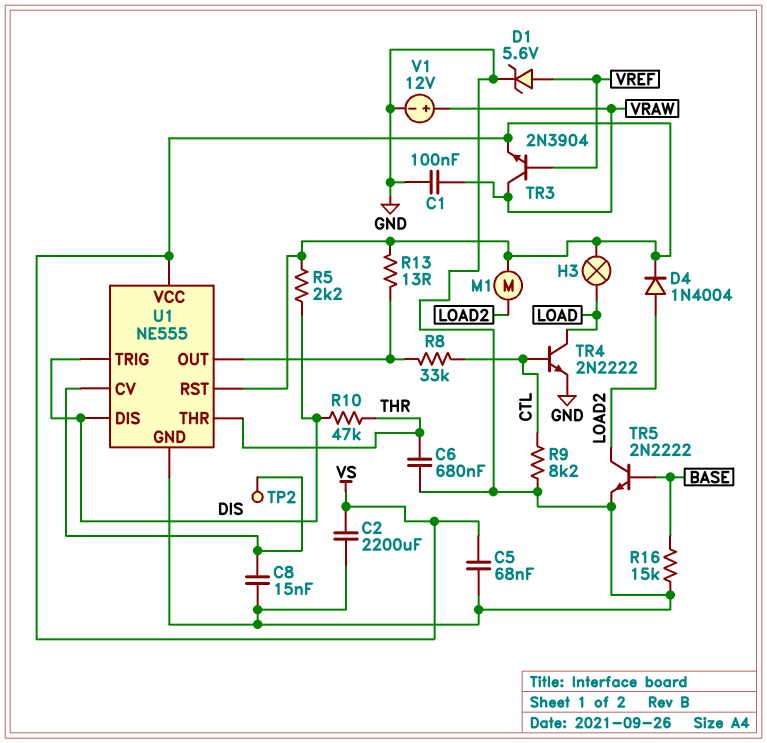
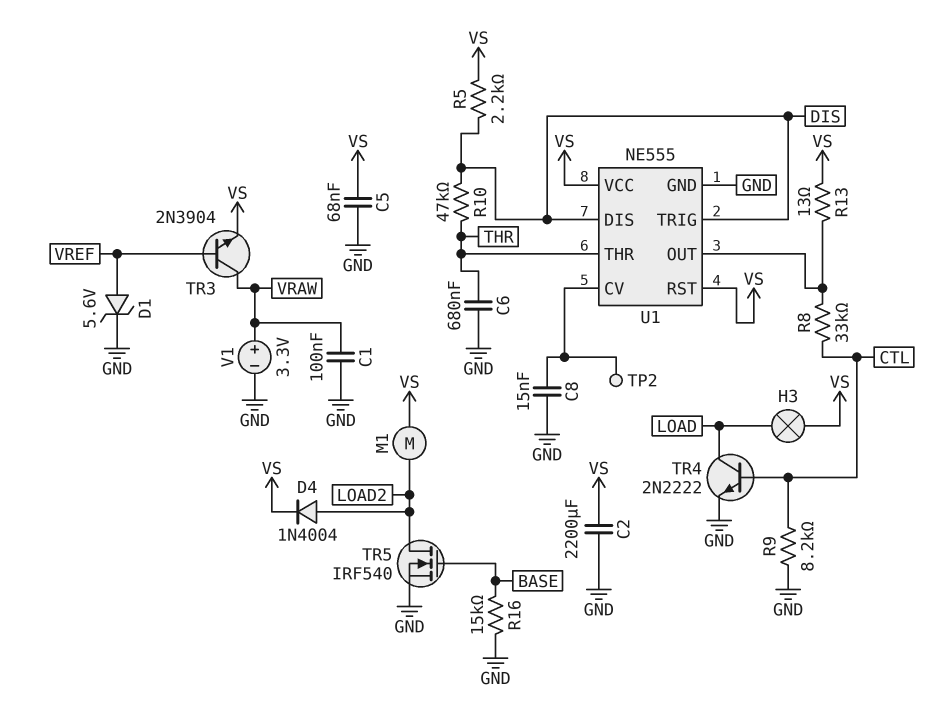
TR5: NPN 2N2222 (B BASE, C LOAD2, E GND) -> NMOS IRF540 (G BASE, D LOAD2, S GND)
V1: 12V (plus VRAW, minus GND) -> 3.3V (plus VRAW, minus GND)

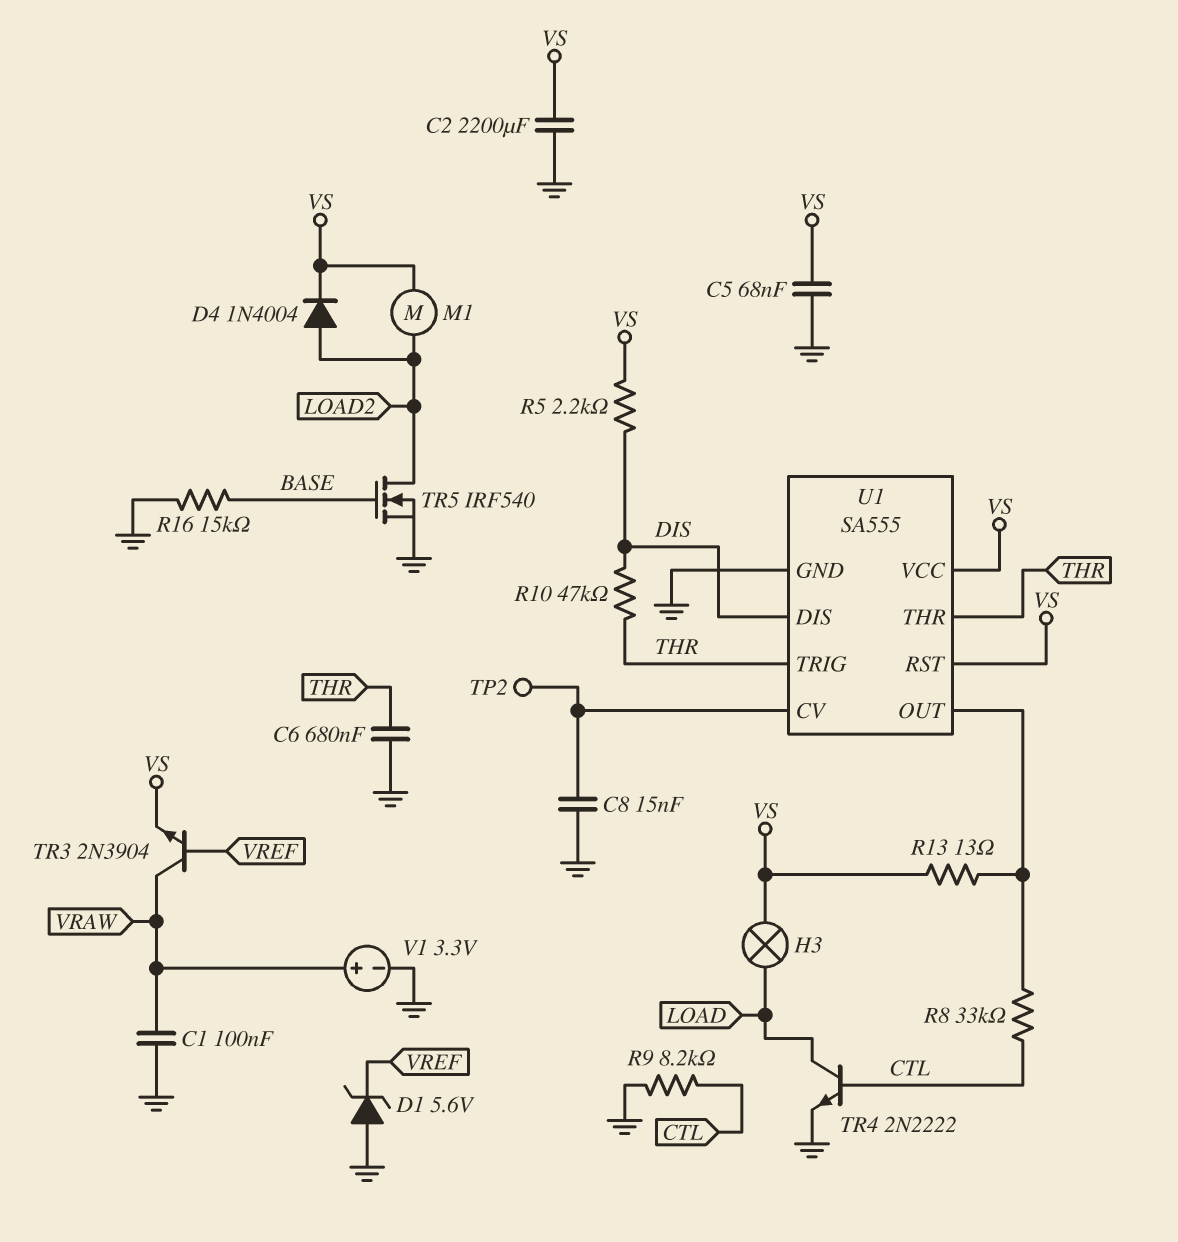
D1: zener 5.6V (A VREF, K GND) -> zener 5.6V (A GND, K VREF)
U1: NE555 -> SA555
U1 pin TRIG: DIS -> THR

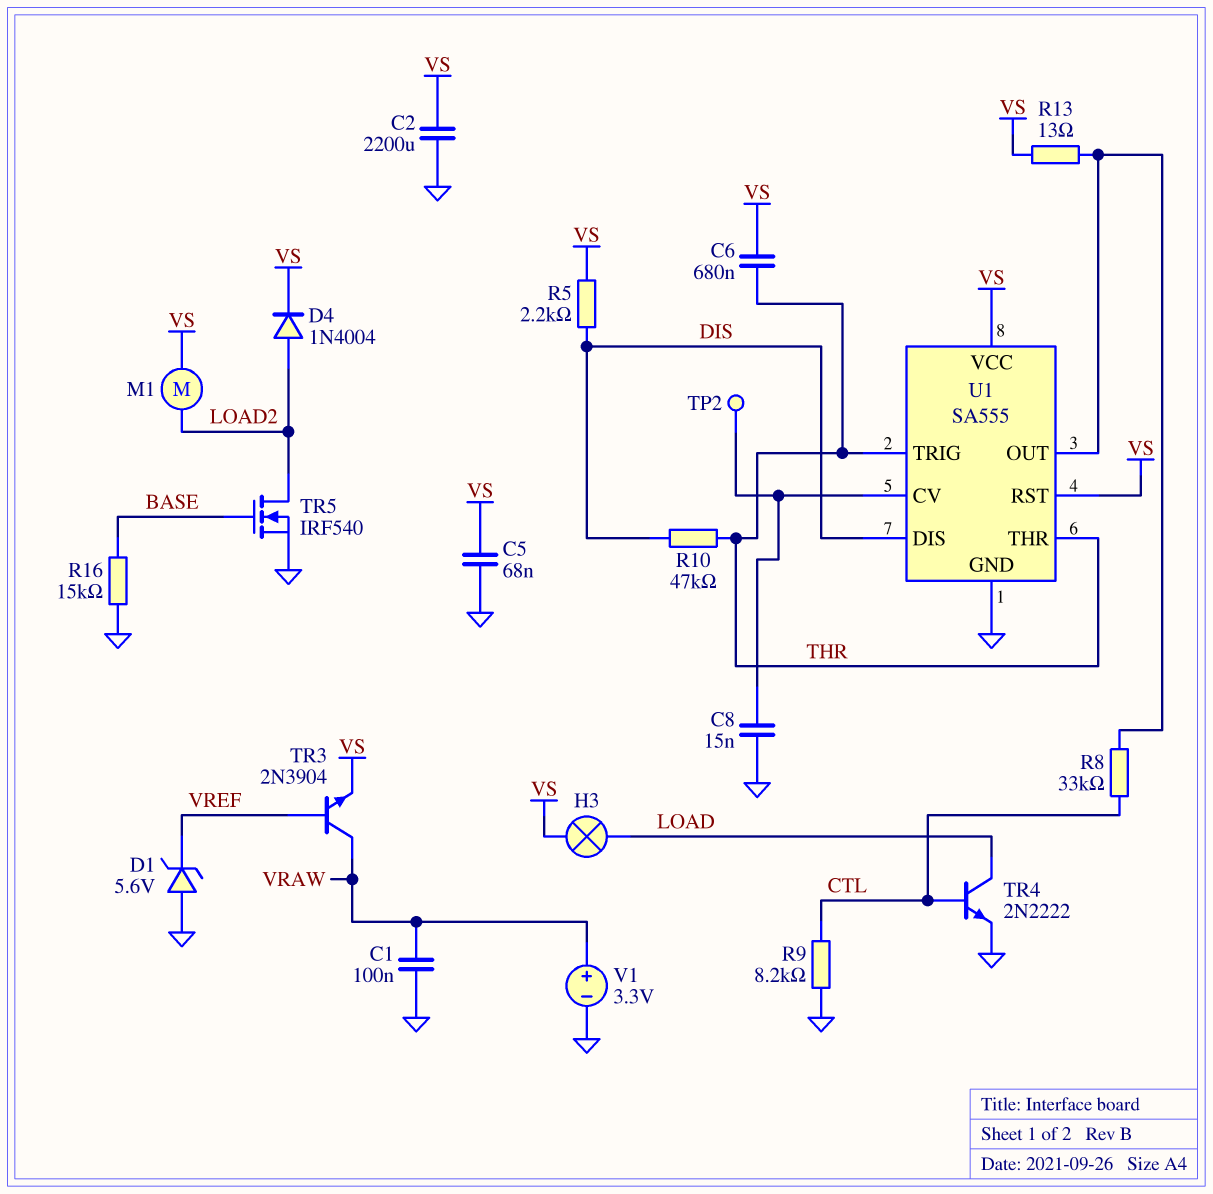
C6: 680nF (GND, THR) -> 680nF (THR, VS)

